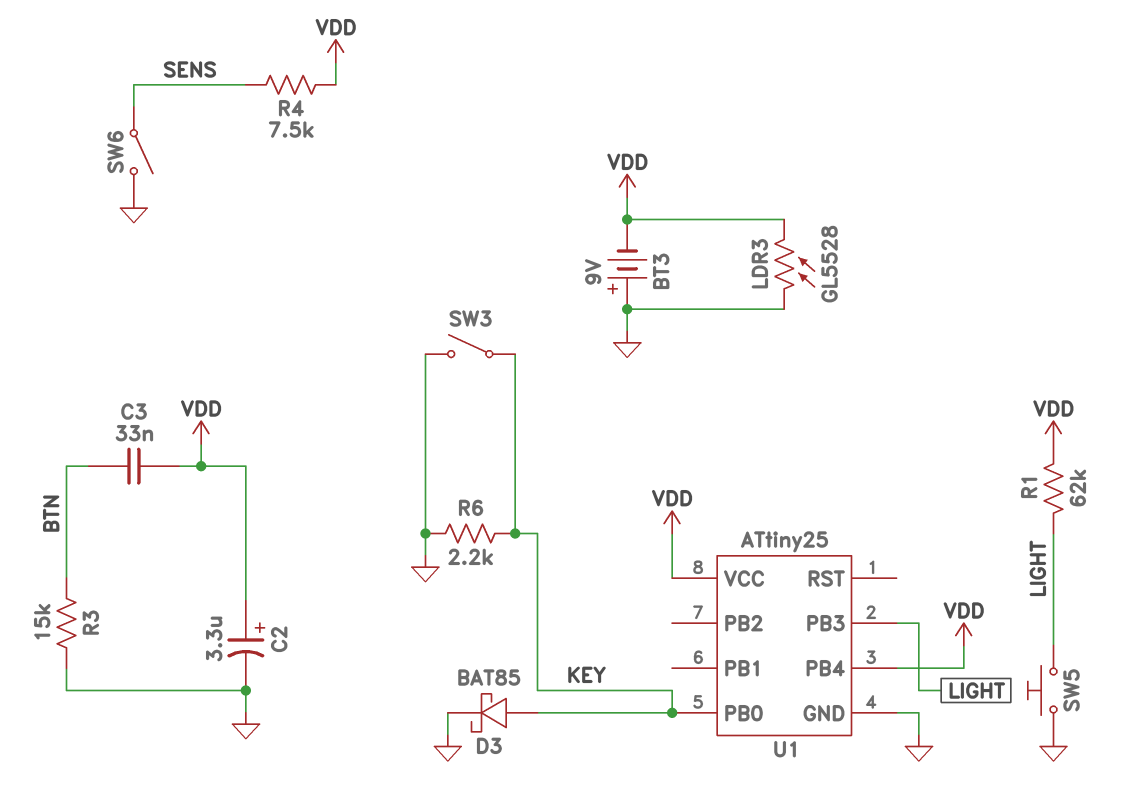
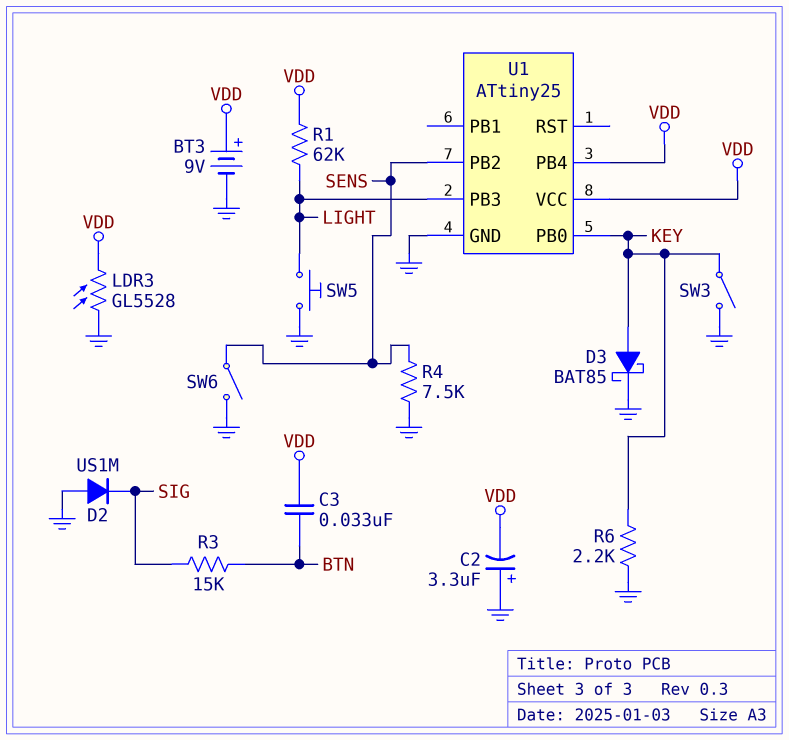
BT3: 9V (plus GND, minus VDD) -> 9V (plus VDD, minus GND)
C2: 3.3uF (plus VDD, minus GND) -> 3.3uF (plus GND, minus VDD)
D2: none -> diode US1M (A GND, K SIG)
R3: 15k (BTN, GND) -> 15k (BTN, SIG)
R4: 7.5k (SENS, VDD) -> 7.5k (GND, SENS)
U1 pin PB2: none -> SENS

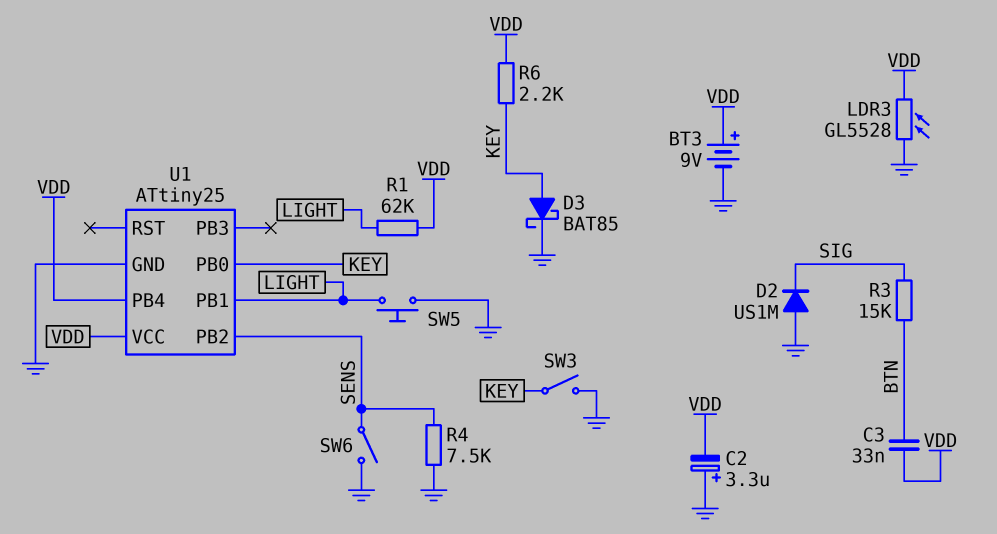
R6: 2.2k (GND, KEY) -> 2.2k (KEY, VDD)
U1 pin PB1: none -> LIGHT
U1 pin PB3: LIGHT -> none

